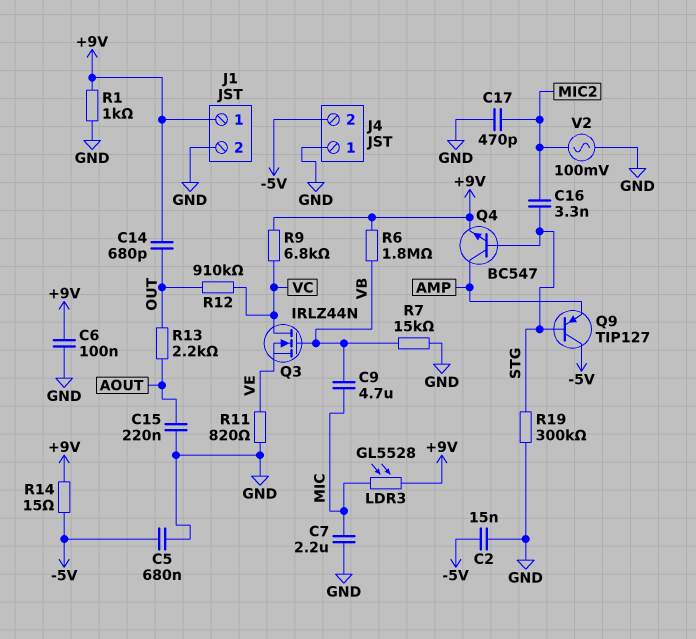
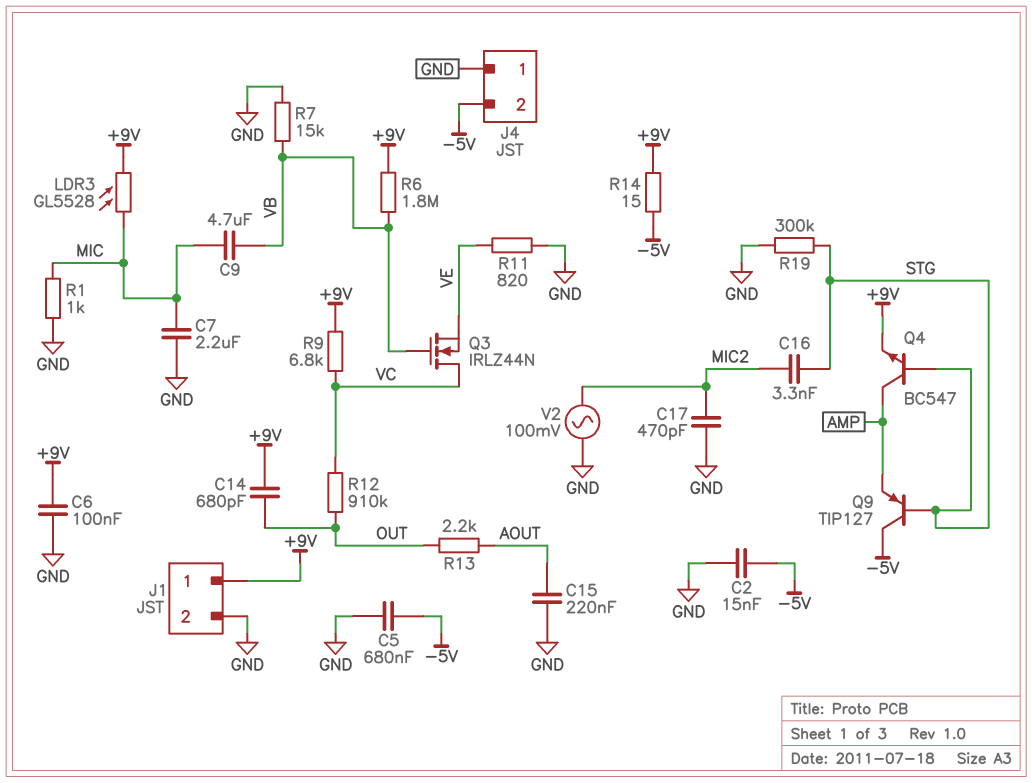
R1: 1k (+9V, GND) -> 1k (GND, MIC)

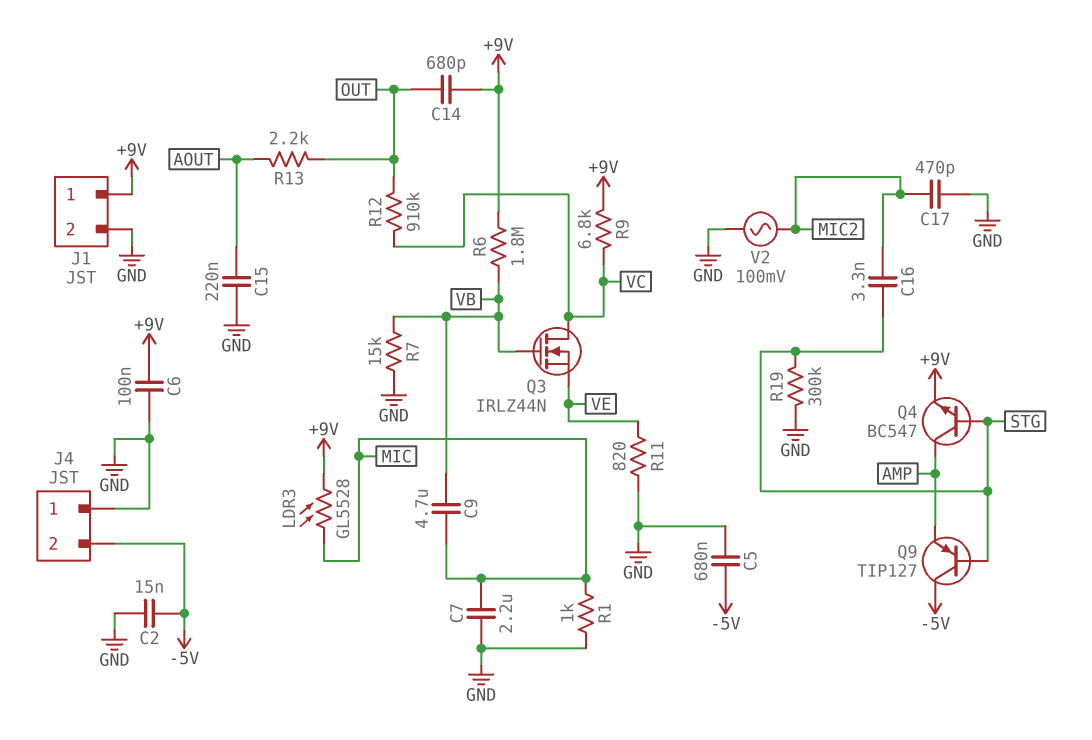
R14: 15 (+9V, -5V) -> none

